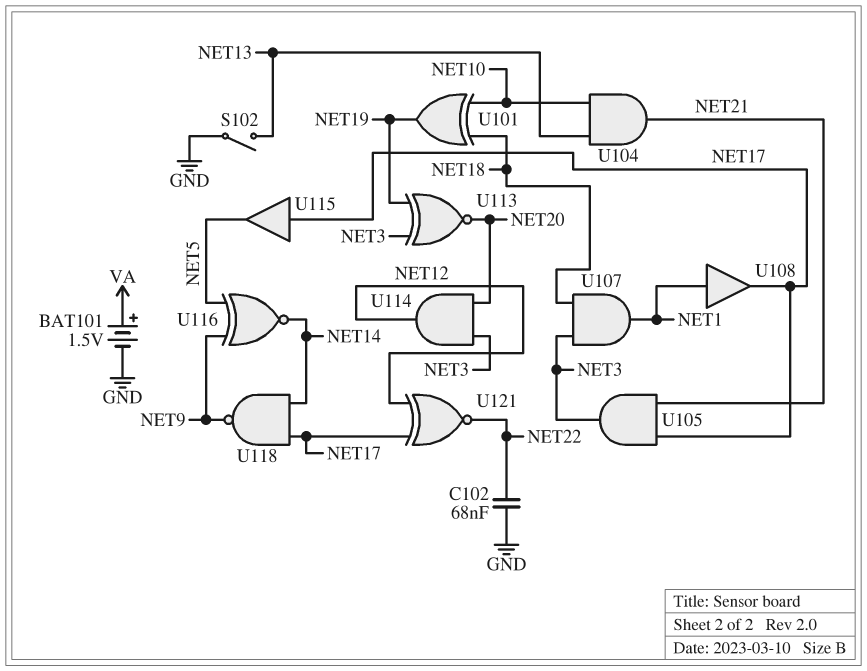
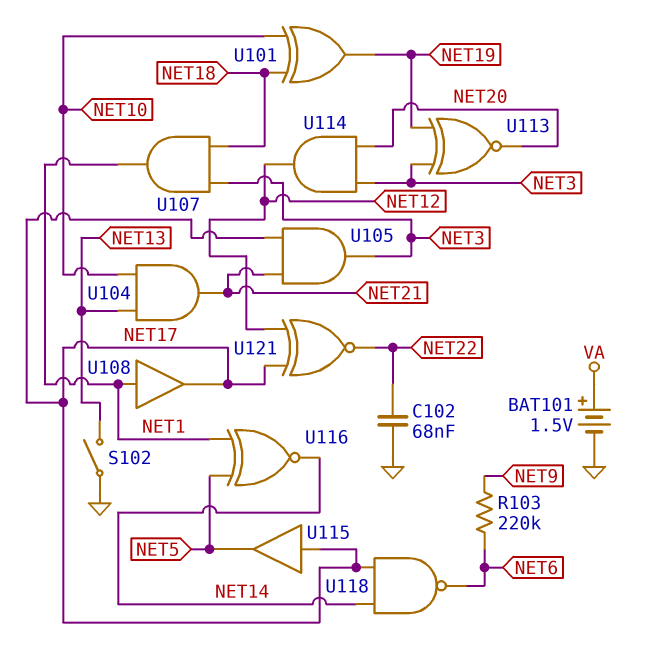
R103: none -> 220k (NET6, NET9)
U116: XNOR (in NET5, in NET9, out NET14) -> XNOR (in NET1, in NET5, out NET14)
U118: NAND (in NET14, in NET17, out NET9) -> NAND (in NET14, in NET17, out NET6)

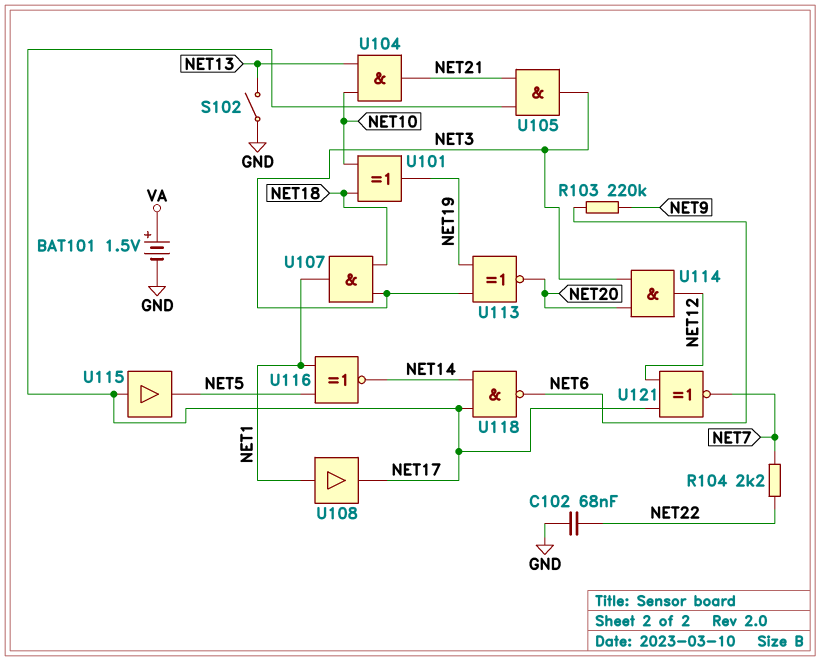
R104: none -> 2.2k (NET7, NET22)
U121: XNOR (in NET12, in NET17, out NET22) -> XNOR (in NET12, in NET17, out NET7)

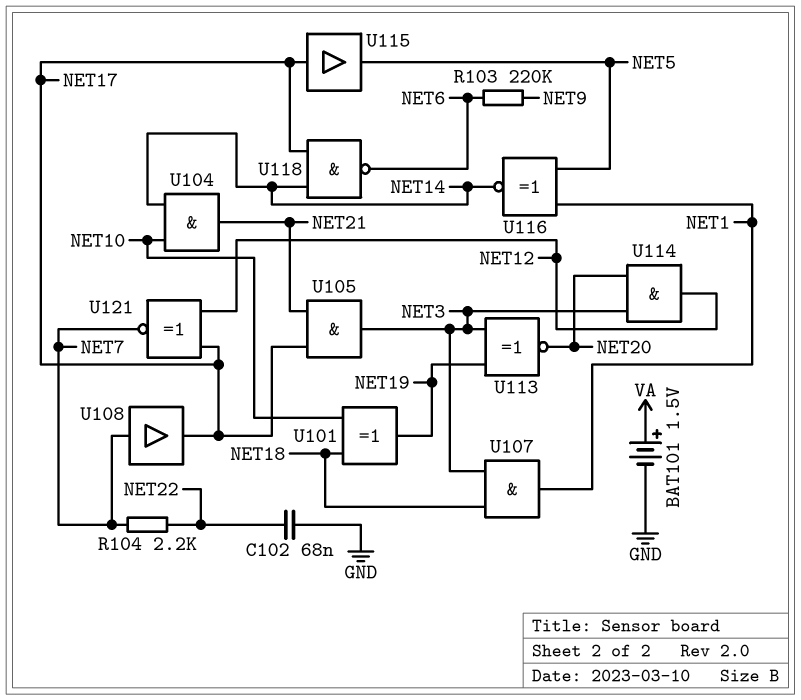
S102: switch (GND, NET13) -> none
U104: AND (in NET10, in NET13, out NET21) -> AND (in NET10, in NET14, out NET21)
U108: buffer (in NET1, out NET17) -> buffer (in NET7, out NET17)

